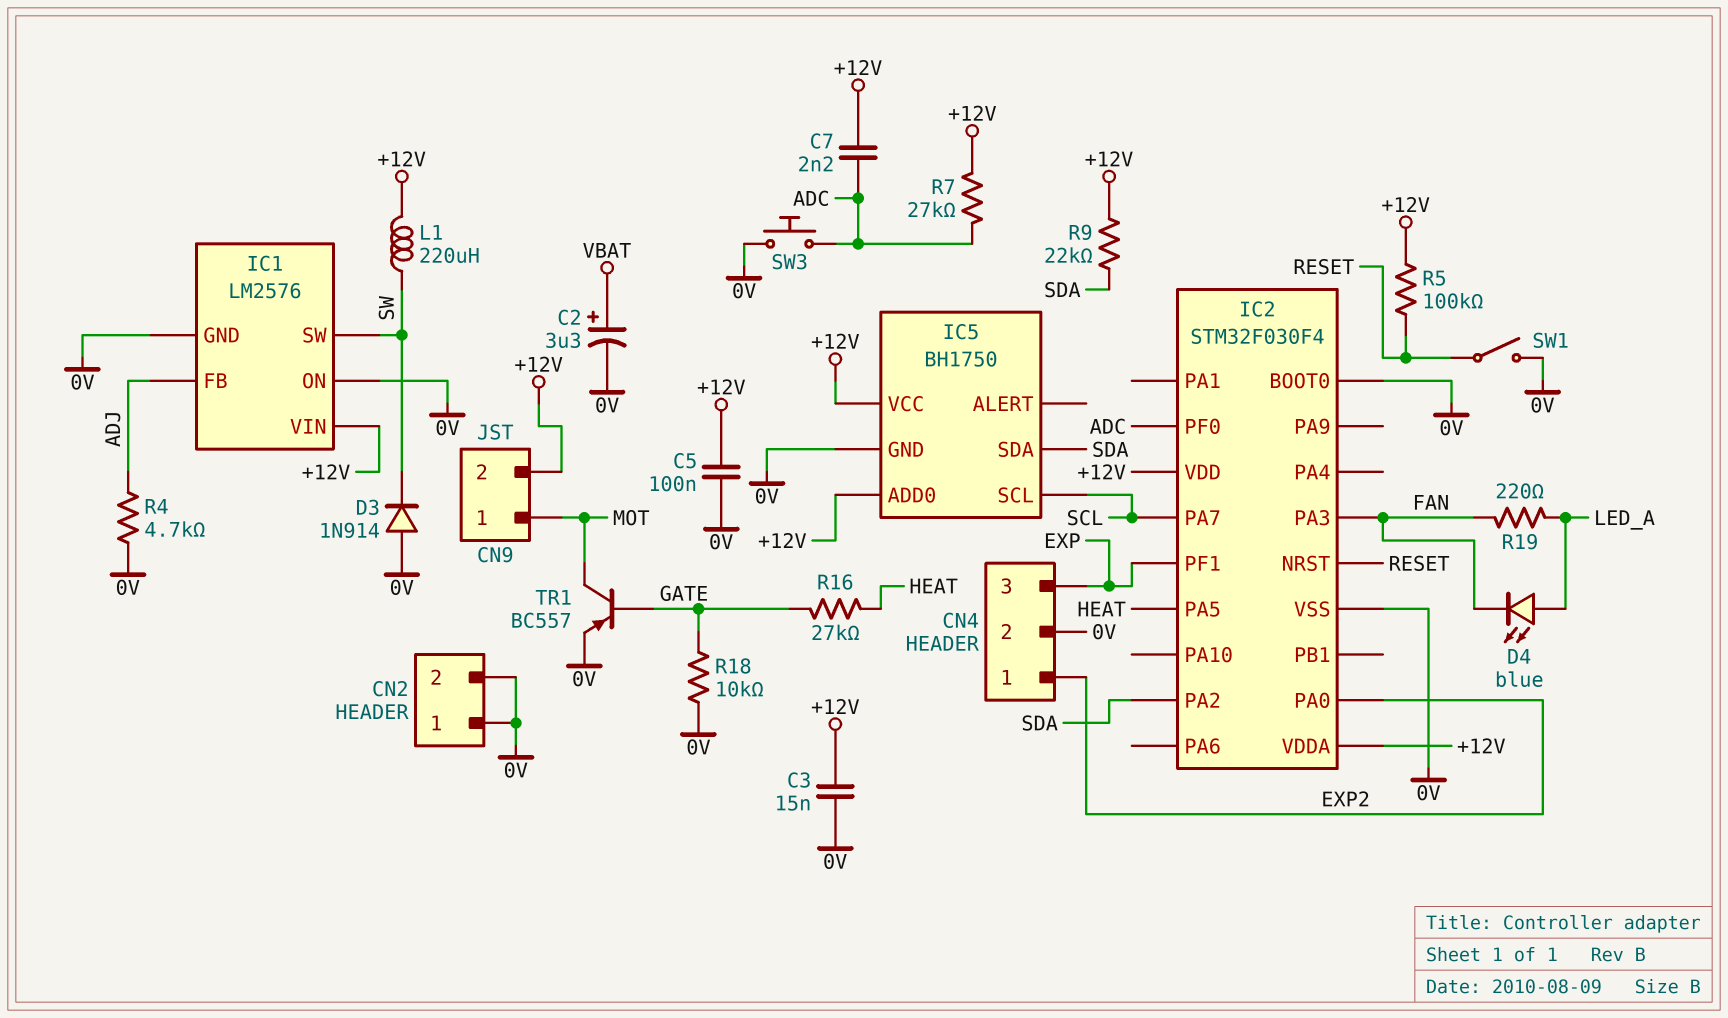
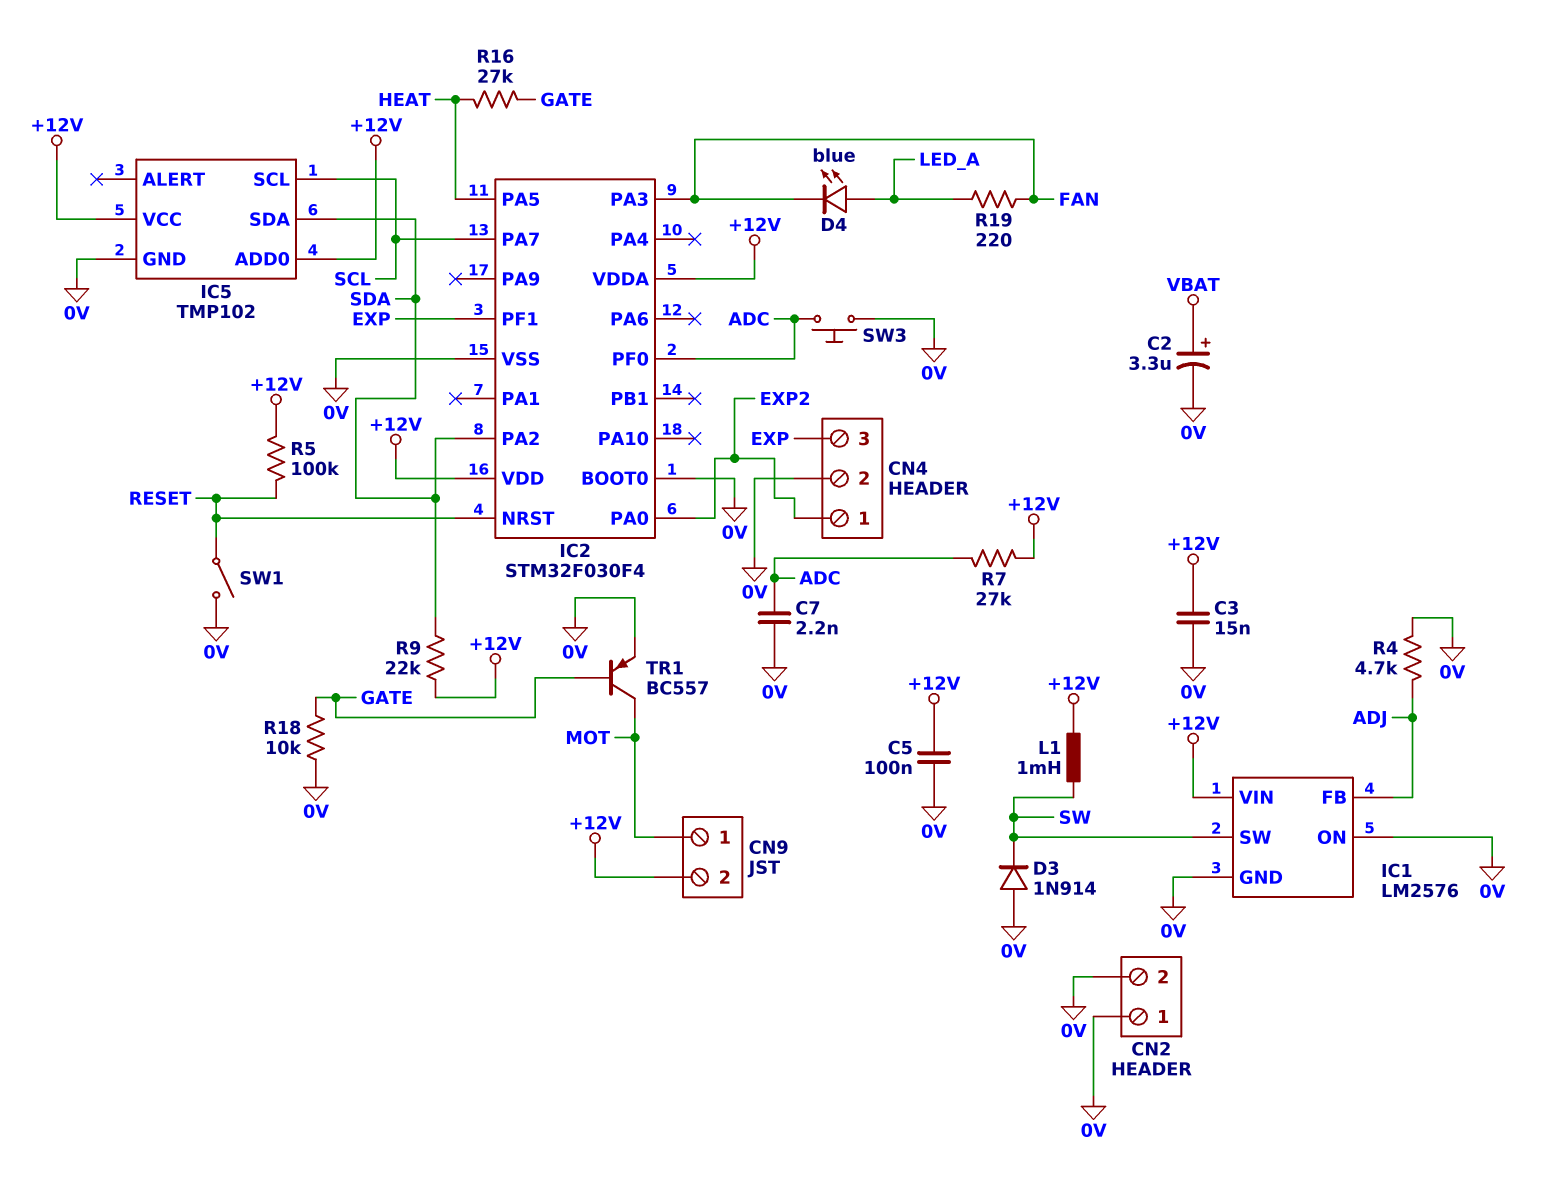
C7: 2.2nF (+12V, ADC) -> 2.2nF (0V, ADC)
IC5: BH1750 -> TMP102
L1: 220uH (+12V, SW) -> 1mH (+12V, SW)

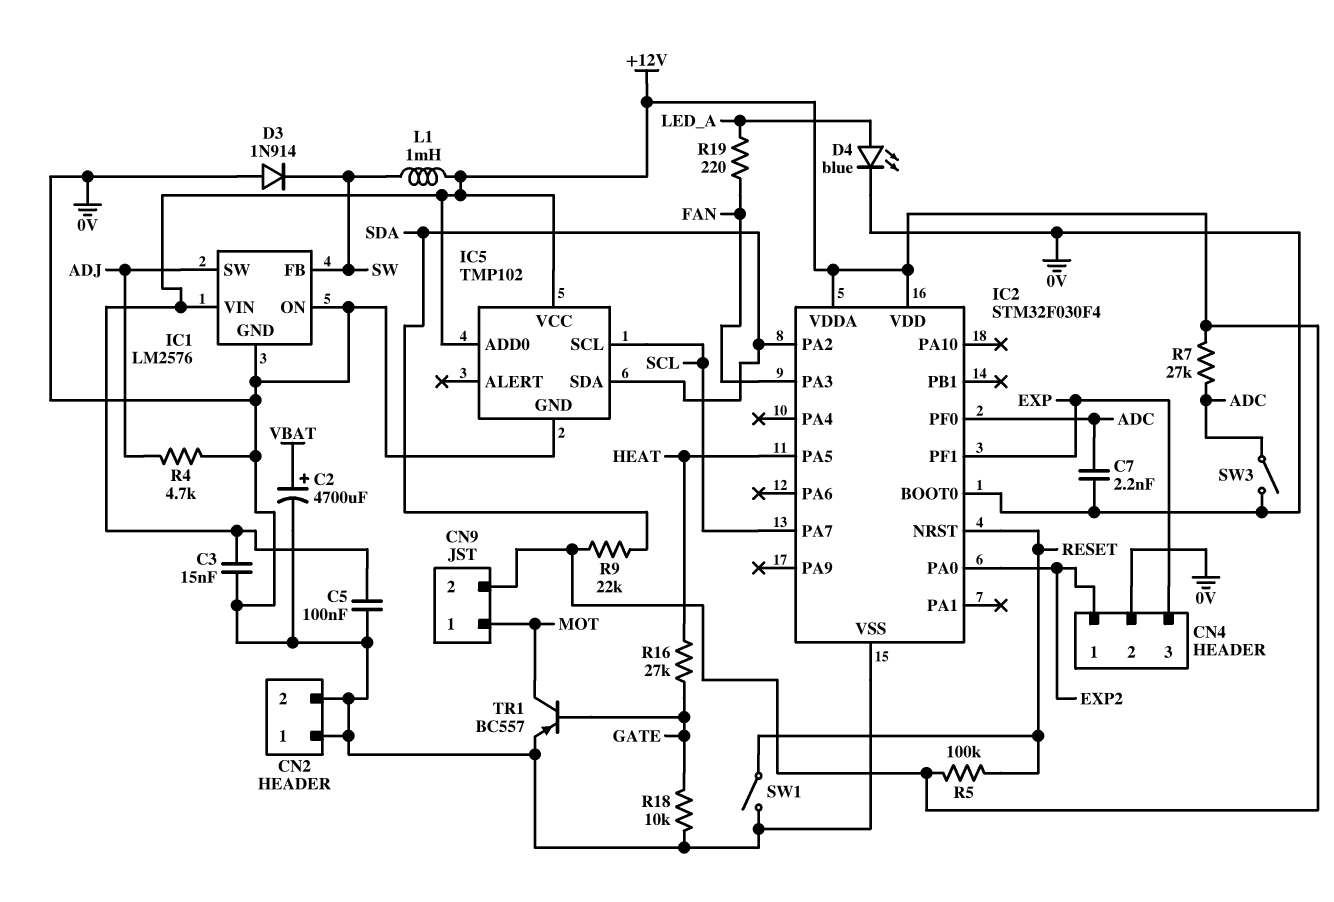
C2: 3.3uF (plus VBAT, minus 0V) -> 4700uF (plus VBAT, minus 0V)
D4: LED blue (A LED_A, K FAN) -> LED blue (A LED_A, K 0V)
IC1 pin FB: ADJ -> SW
IC1 pin SW: SW -> ADJ
SW3: button (0V, ADC) -> switch (0V, ADC)

